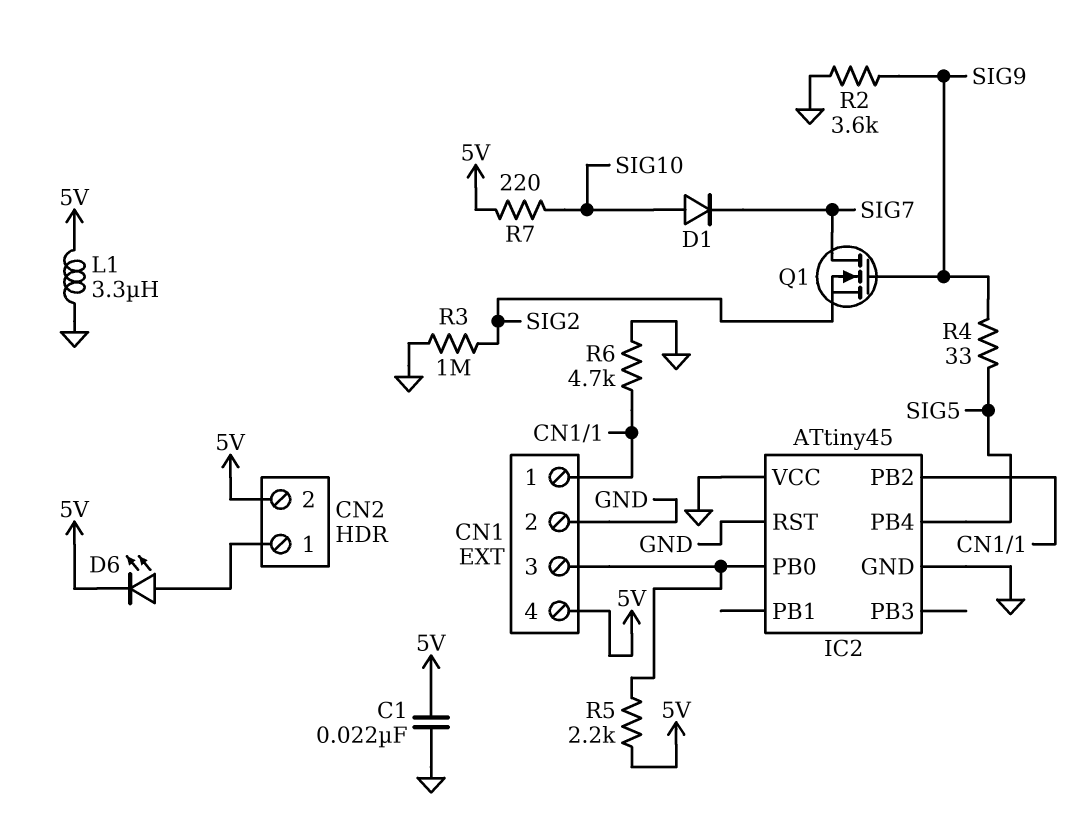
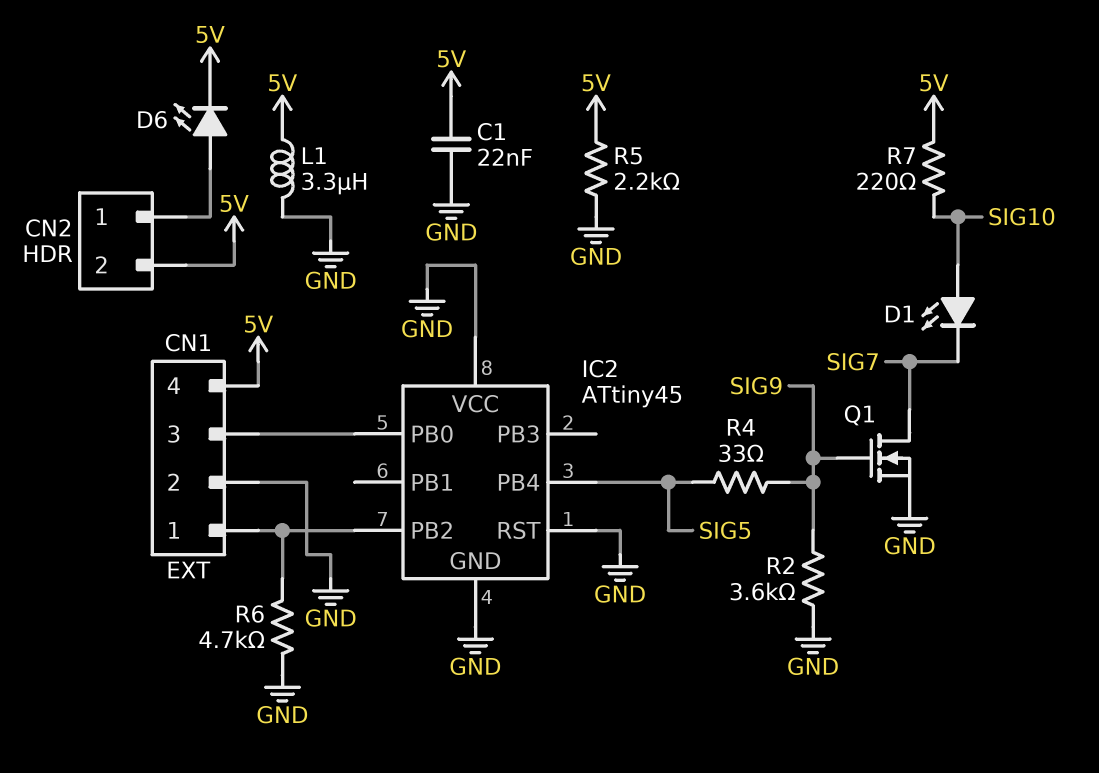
D1: diode (A SIG10, K SIG7) -> LED (A SIG10, K SIG7)
Q1: NMOS (G SIG9, D SIG7, S SIG2) -> NMOS (G SIG9, D SIG7, S GND)
R3: 1M (GND, SIG2) -> none
R5: 2.2k (5V, CN1/3) -> 2.2k (5V, GND)

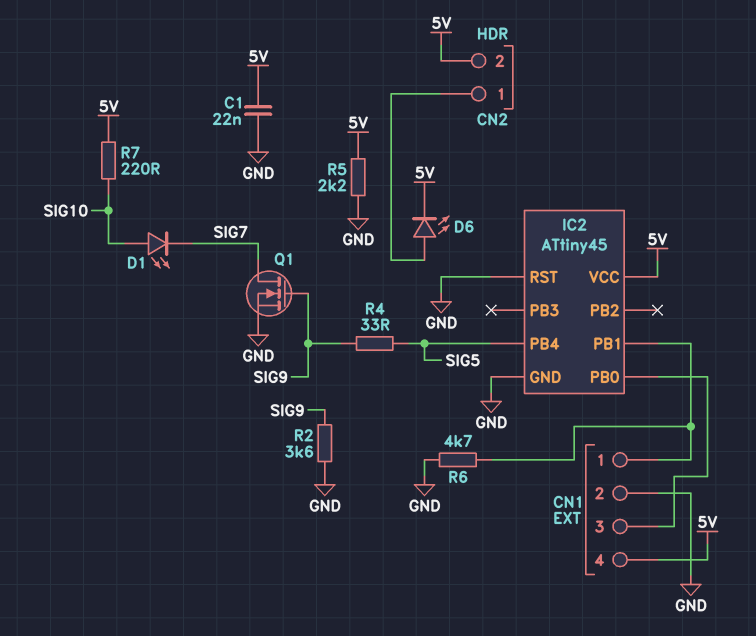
IC2 pin PB1: none -> CN1/1
IC2 pin PB2: CN1/1 -> none
IC2 pin VCC: GND -> 5V
L1: 3.3uH (5V, GND) -> none

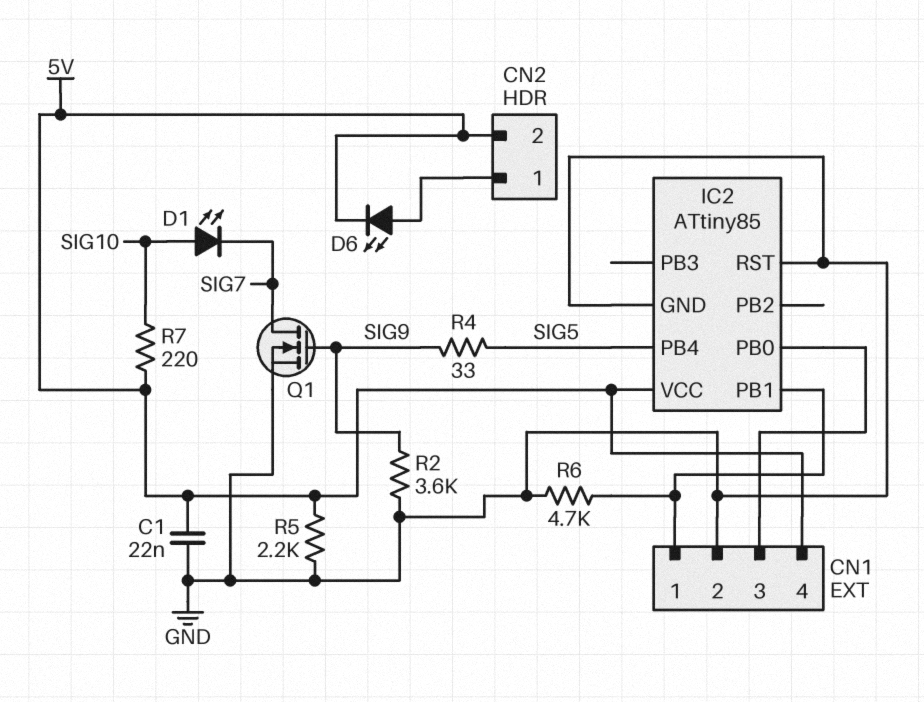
IC2: ATtiny45 -> ATtiny85

